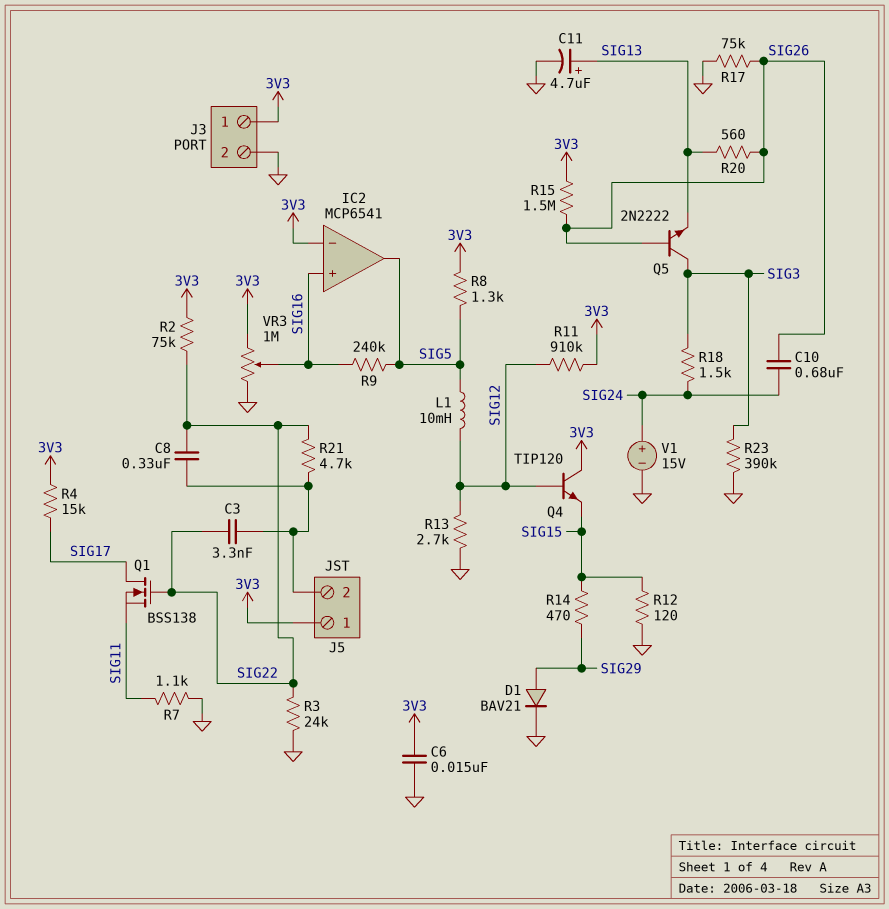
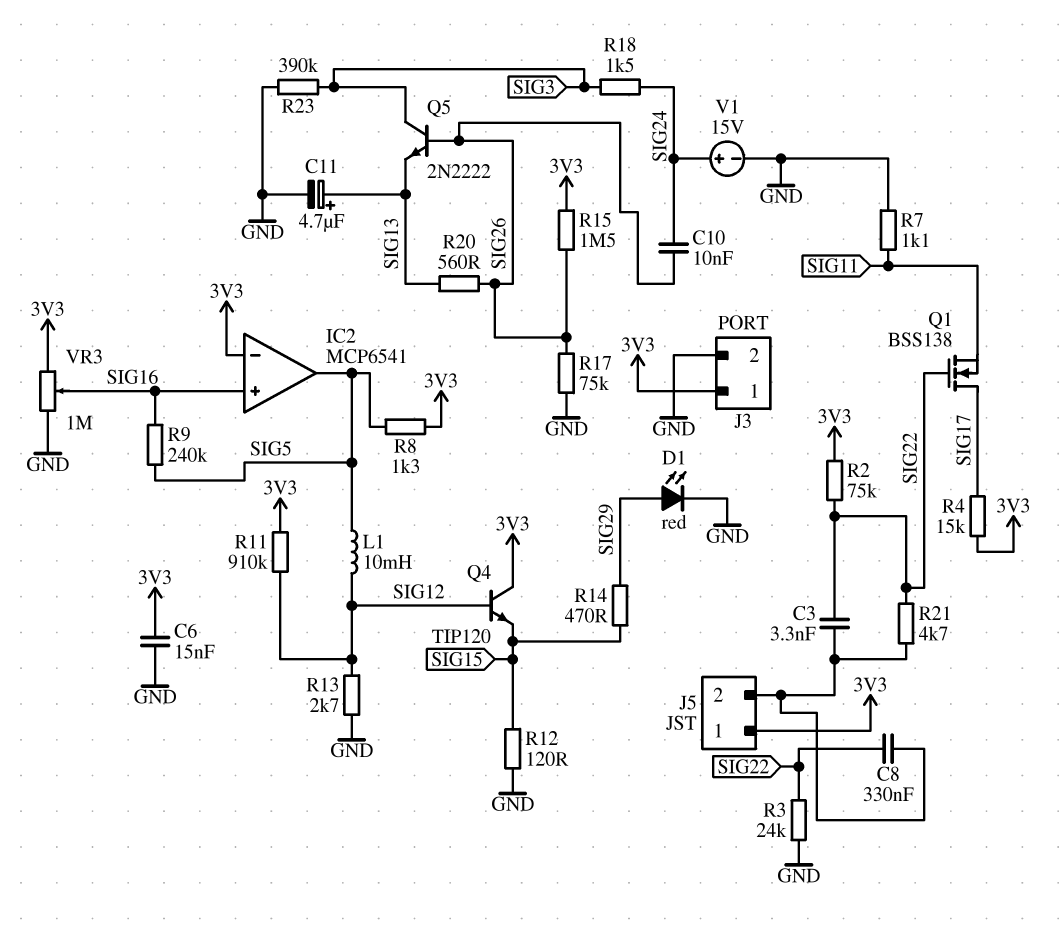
C10: 680nF (SIG24, SIG26) -> 10nF (SIG24, SIG26)
D1: diode BAV21 (A SIG29, K GND) -> LED red (A SIG29, K GND)

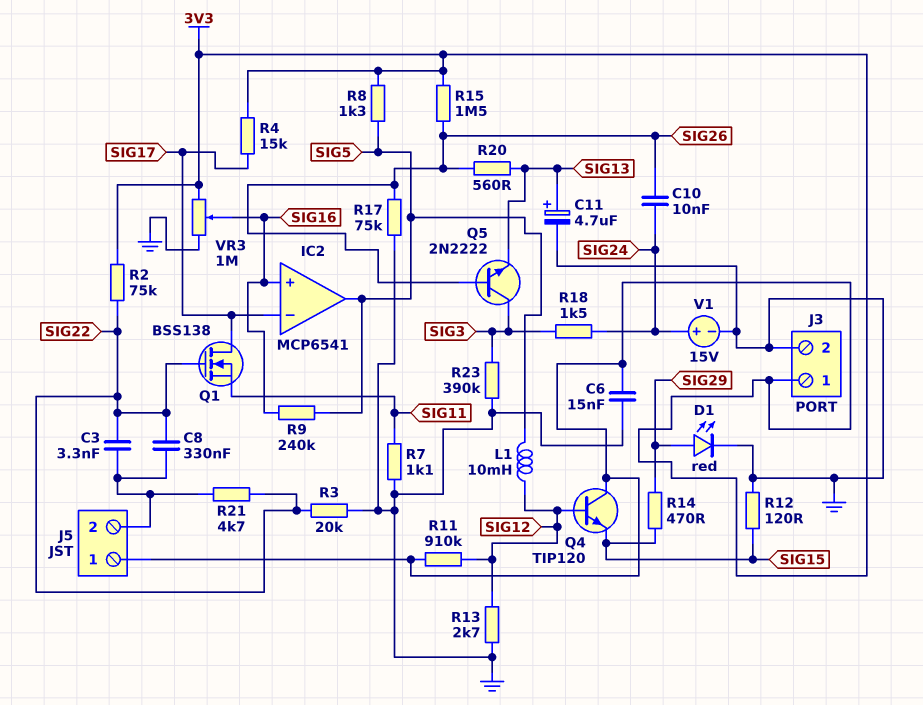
IC2 pin in-: 3V3 -> SIG17
R3: 24k (GND, SIG22) -> 20k (GND, SIG22)

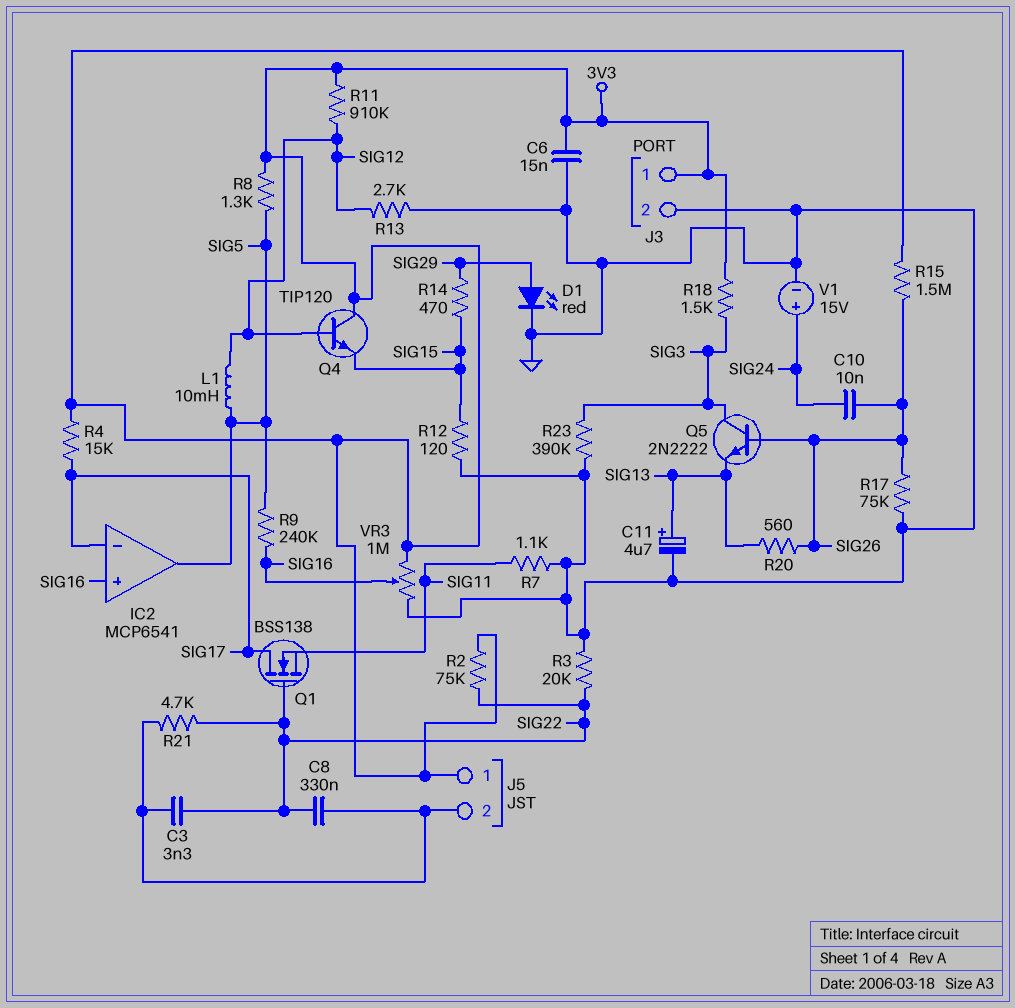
R18: 1.5k (SIG3, SIG24) -> 1.5k (3V3, SIG3)

